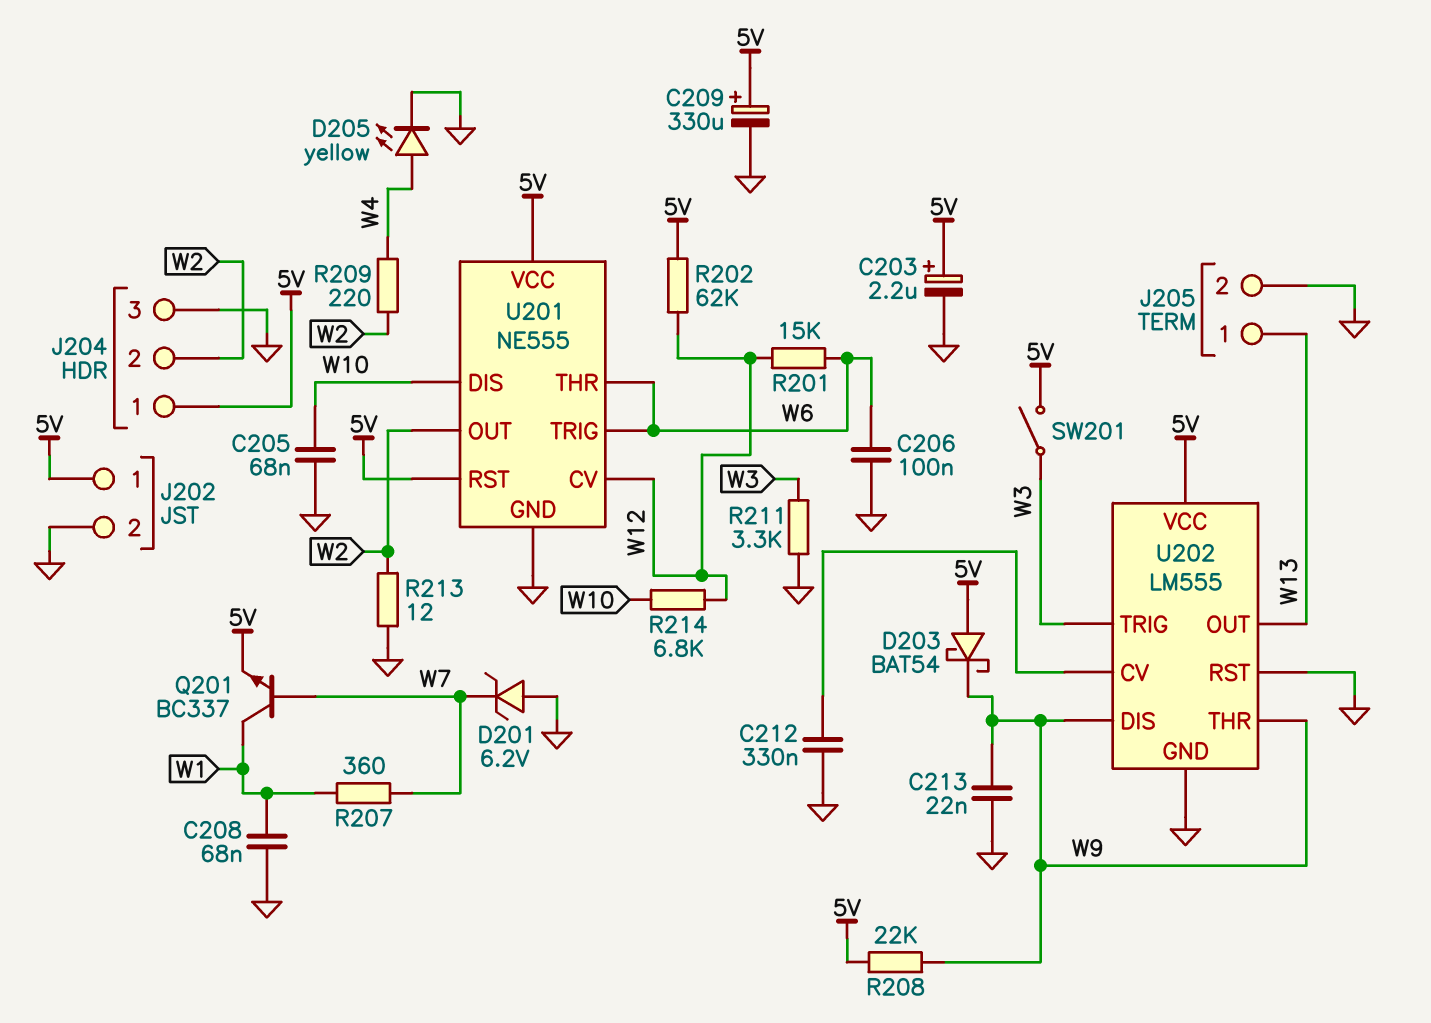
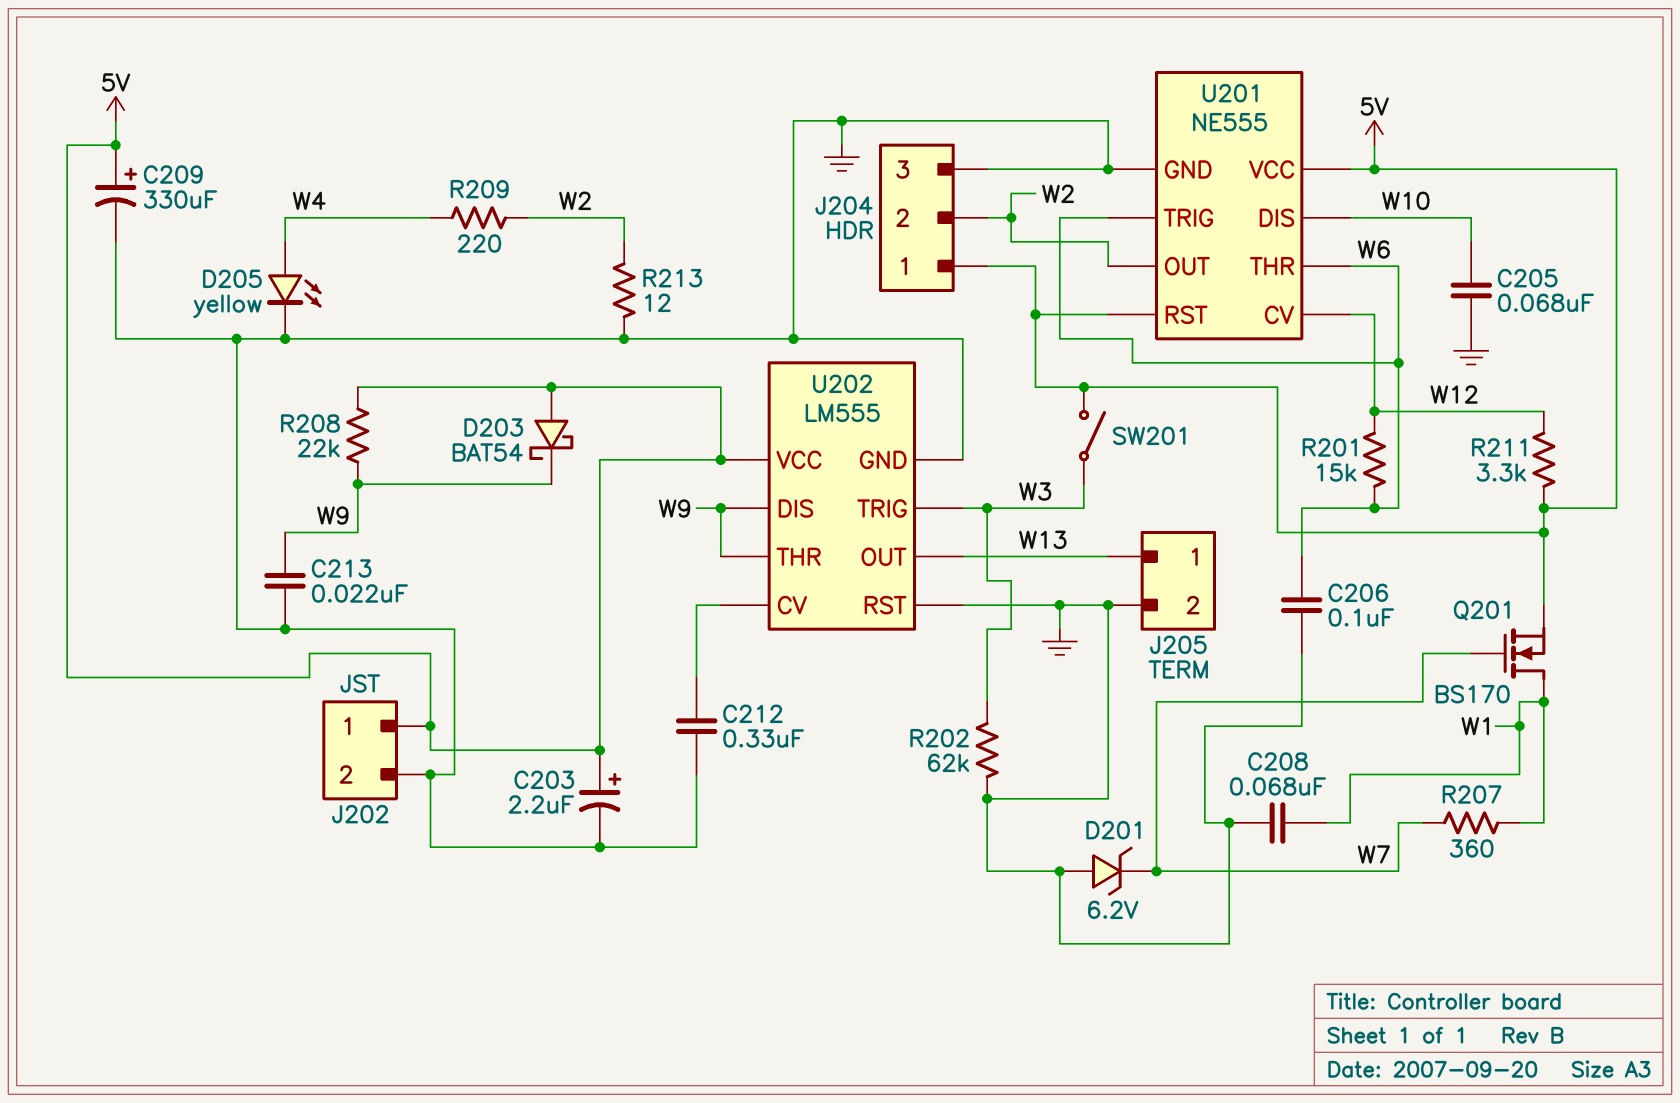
Q201: NPN BC337 (B W7, C W1, E 5V) -> NMOS BS170 (G W7, D W1, S 5V)
R202: 62k (5V, W12) -> 62k (GND, W3)
R211: 3.3k (GND, W3) -> 3.3k (5V, W12)
R214: 6.8k (W10, W12) -> none

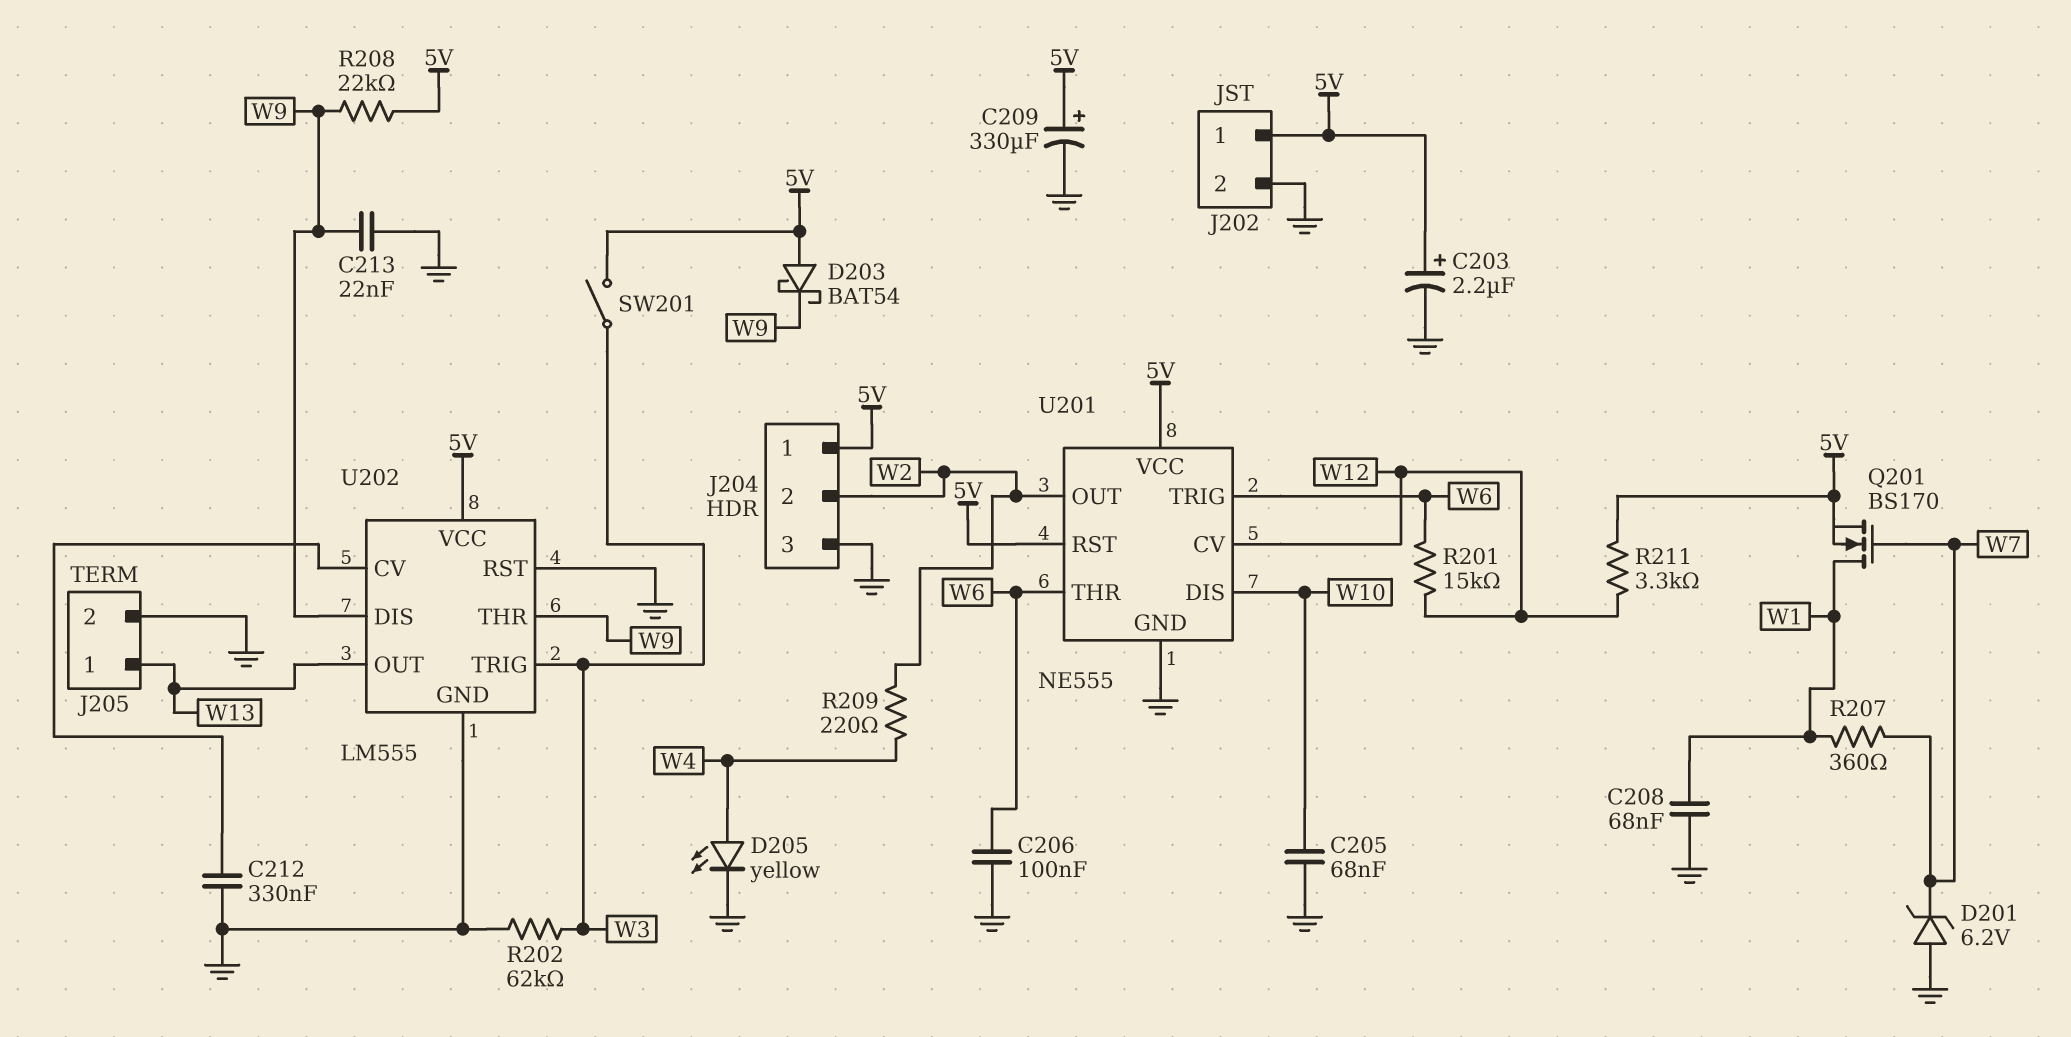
R213: 12 (GND, W2) -> none

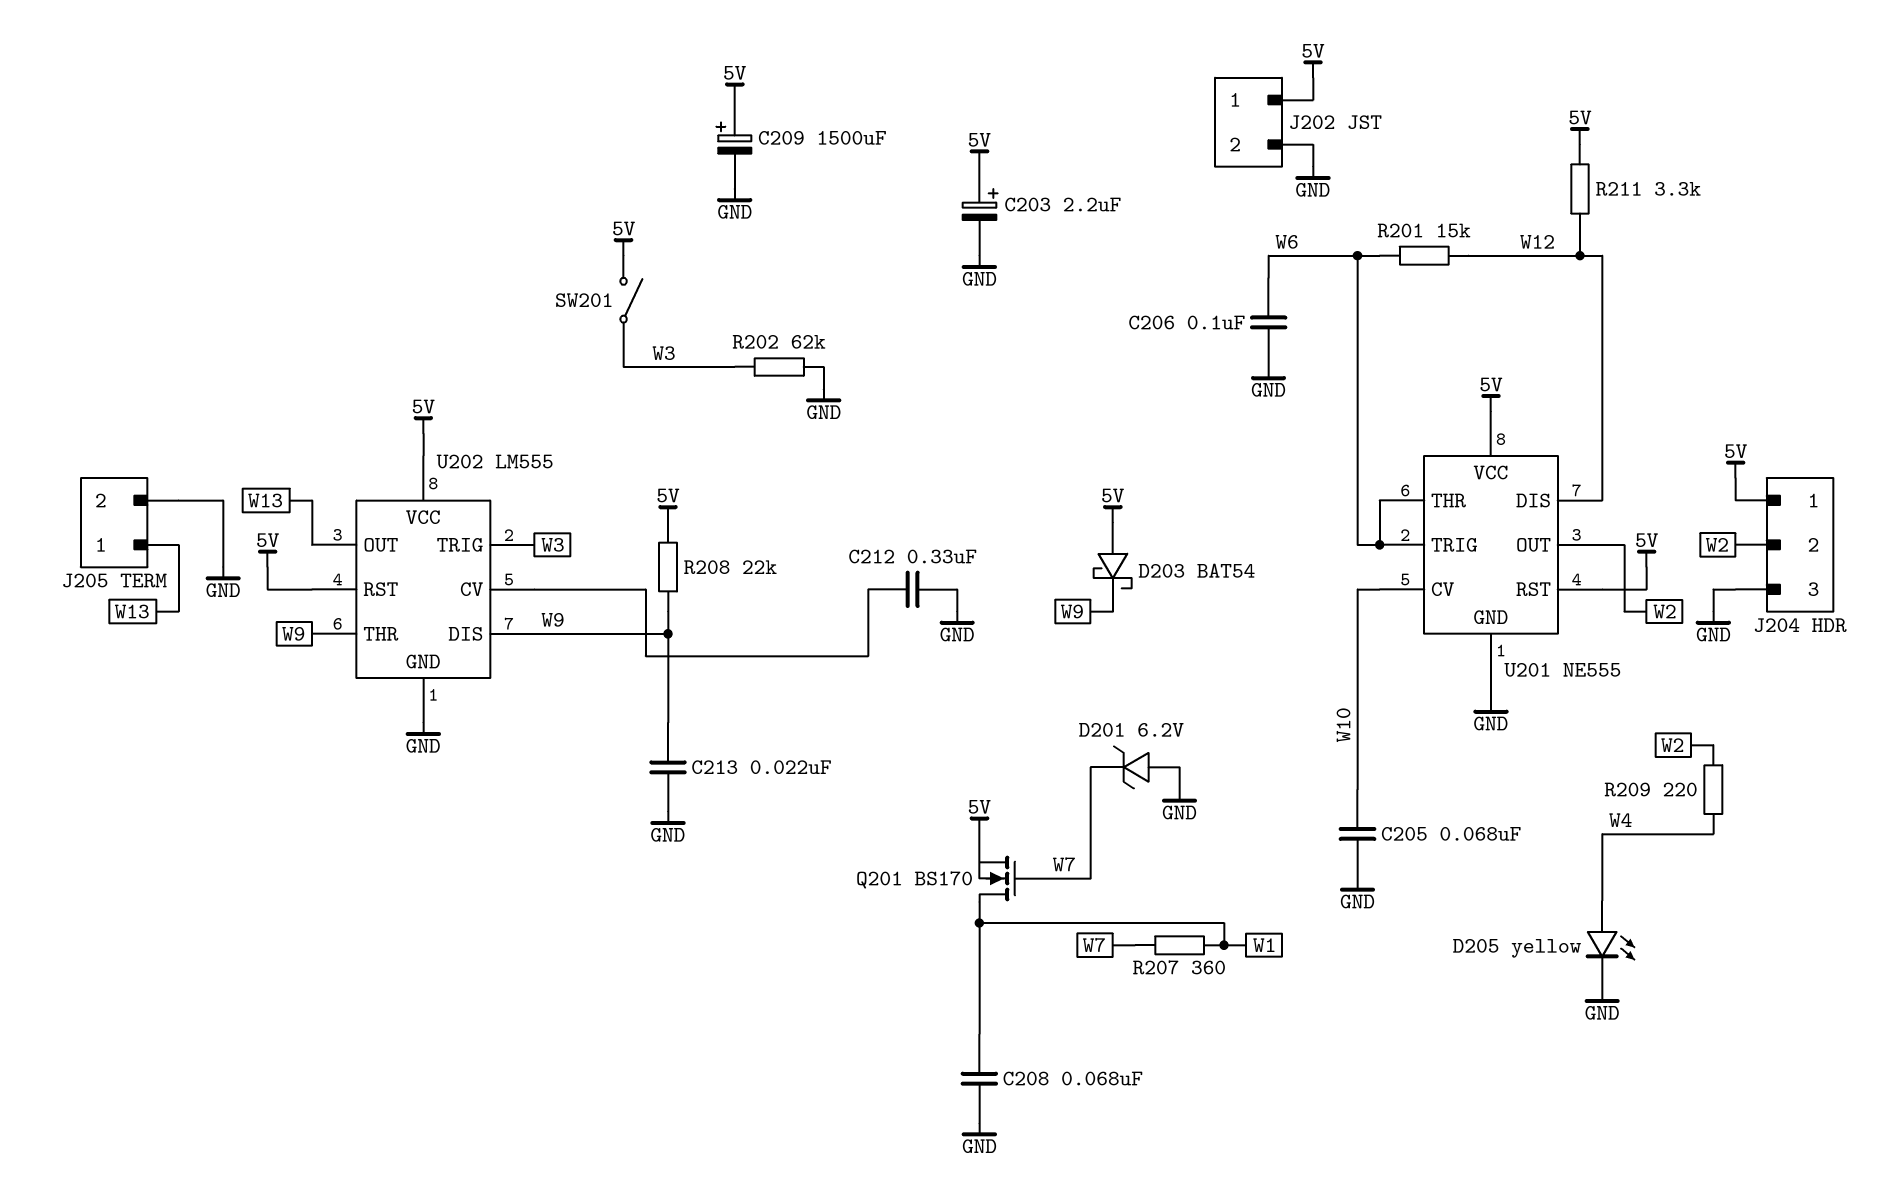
C209: 330uF (plus 5V, minus GND) -> 1500uF (plus 5V, minus GND)
U201 pin CV: W12 -> W10
U201 pin DIS: W10 -> W12
U202 pin RST: GND -> 5V

